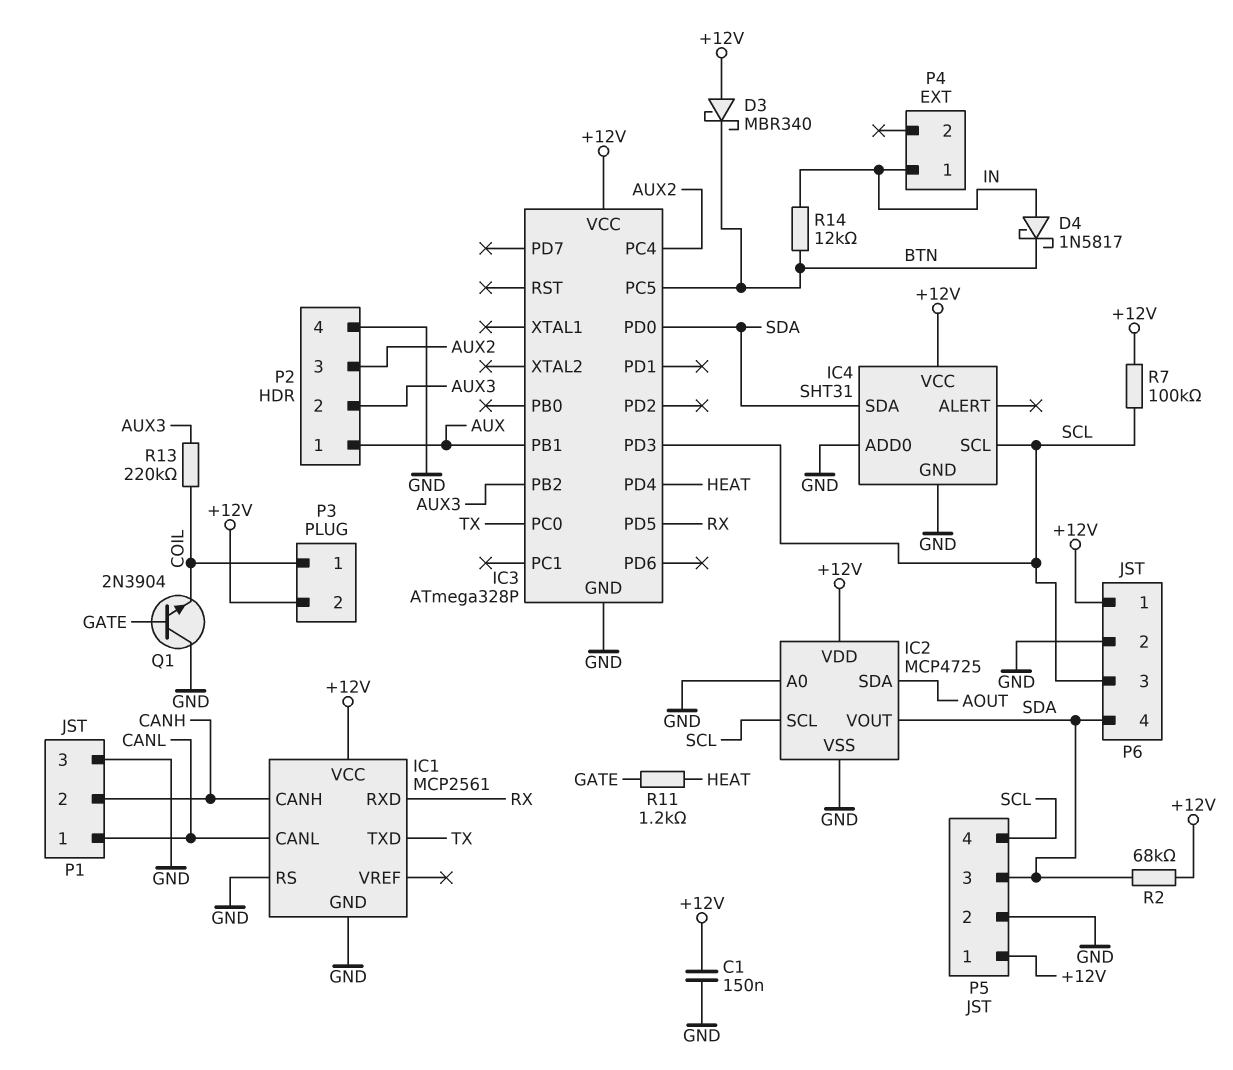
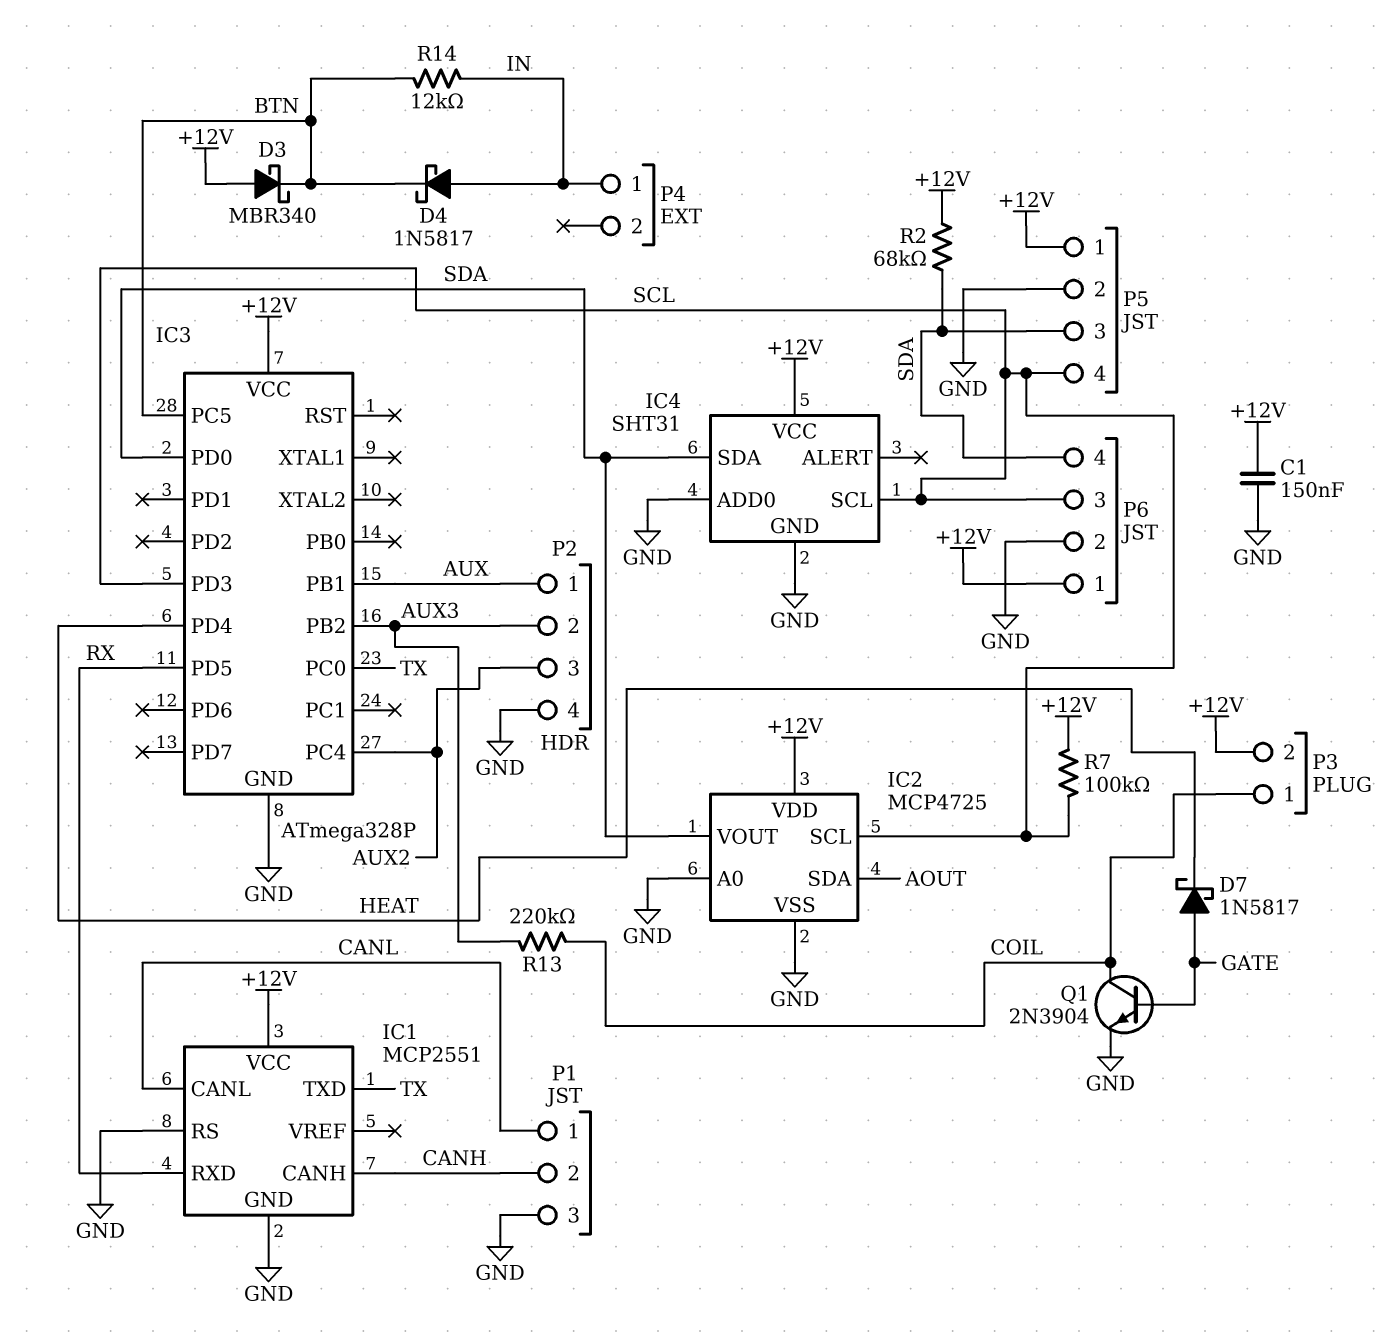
D7: none -> schottky 1N5817 (A GATE, K HEAT)
IC1: MCP2561 -> MCP2551
Q1: NPN 2N3904 (B GATE, C GND, E COIL) -> NPN 2N3904 (B GATE, C COIL, E GND)
R11: 1.2k (GATE, HEAT) -> none

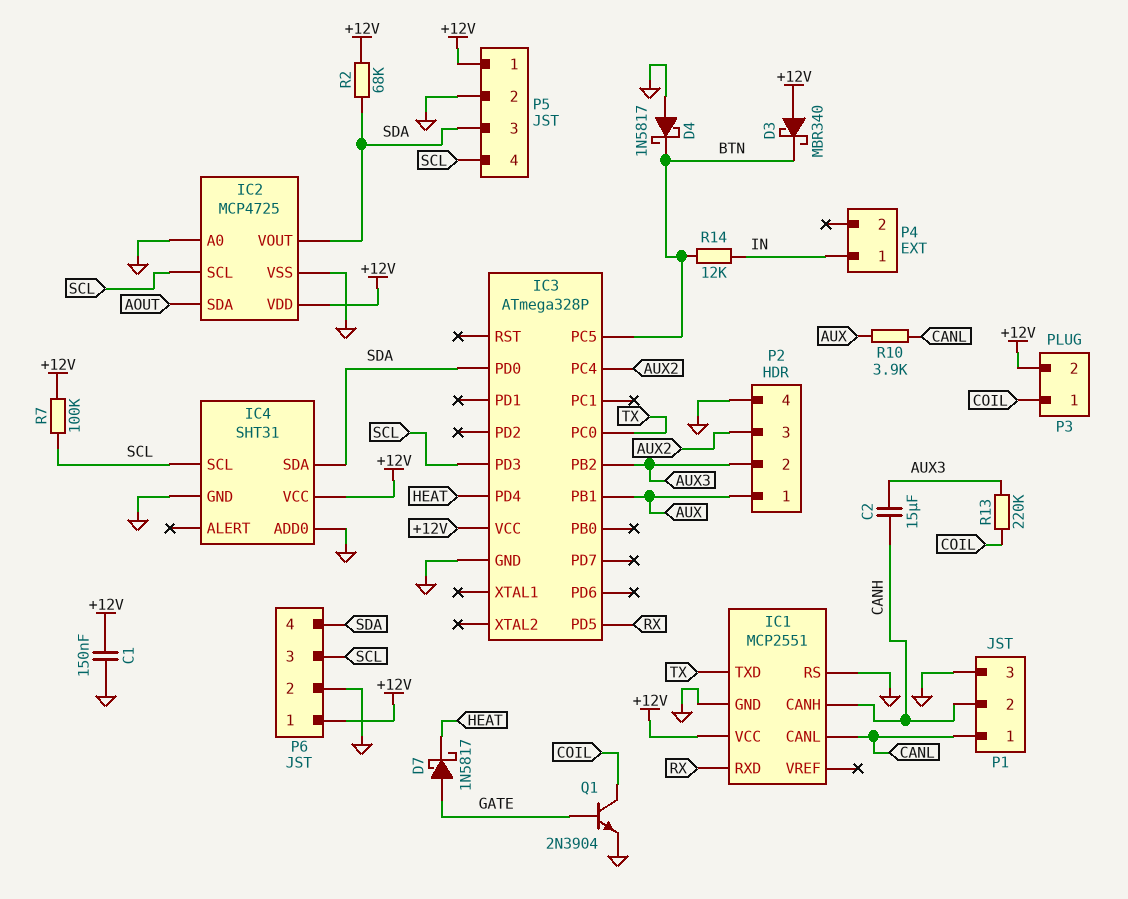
C2: none -> 15uF (AUX3, CANH)
D4: schottky 1N5817 (A IN, K BTN) -> schottky 1N5817 (A GND, K BTN)
R10: none -> 3.9k (AUX, CANL)

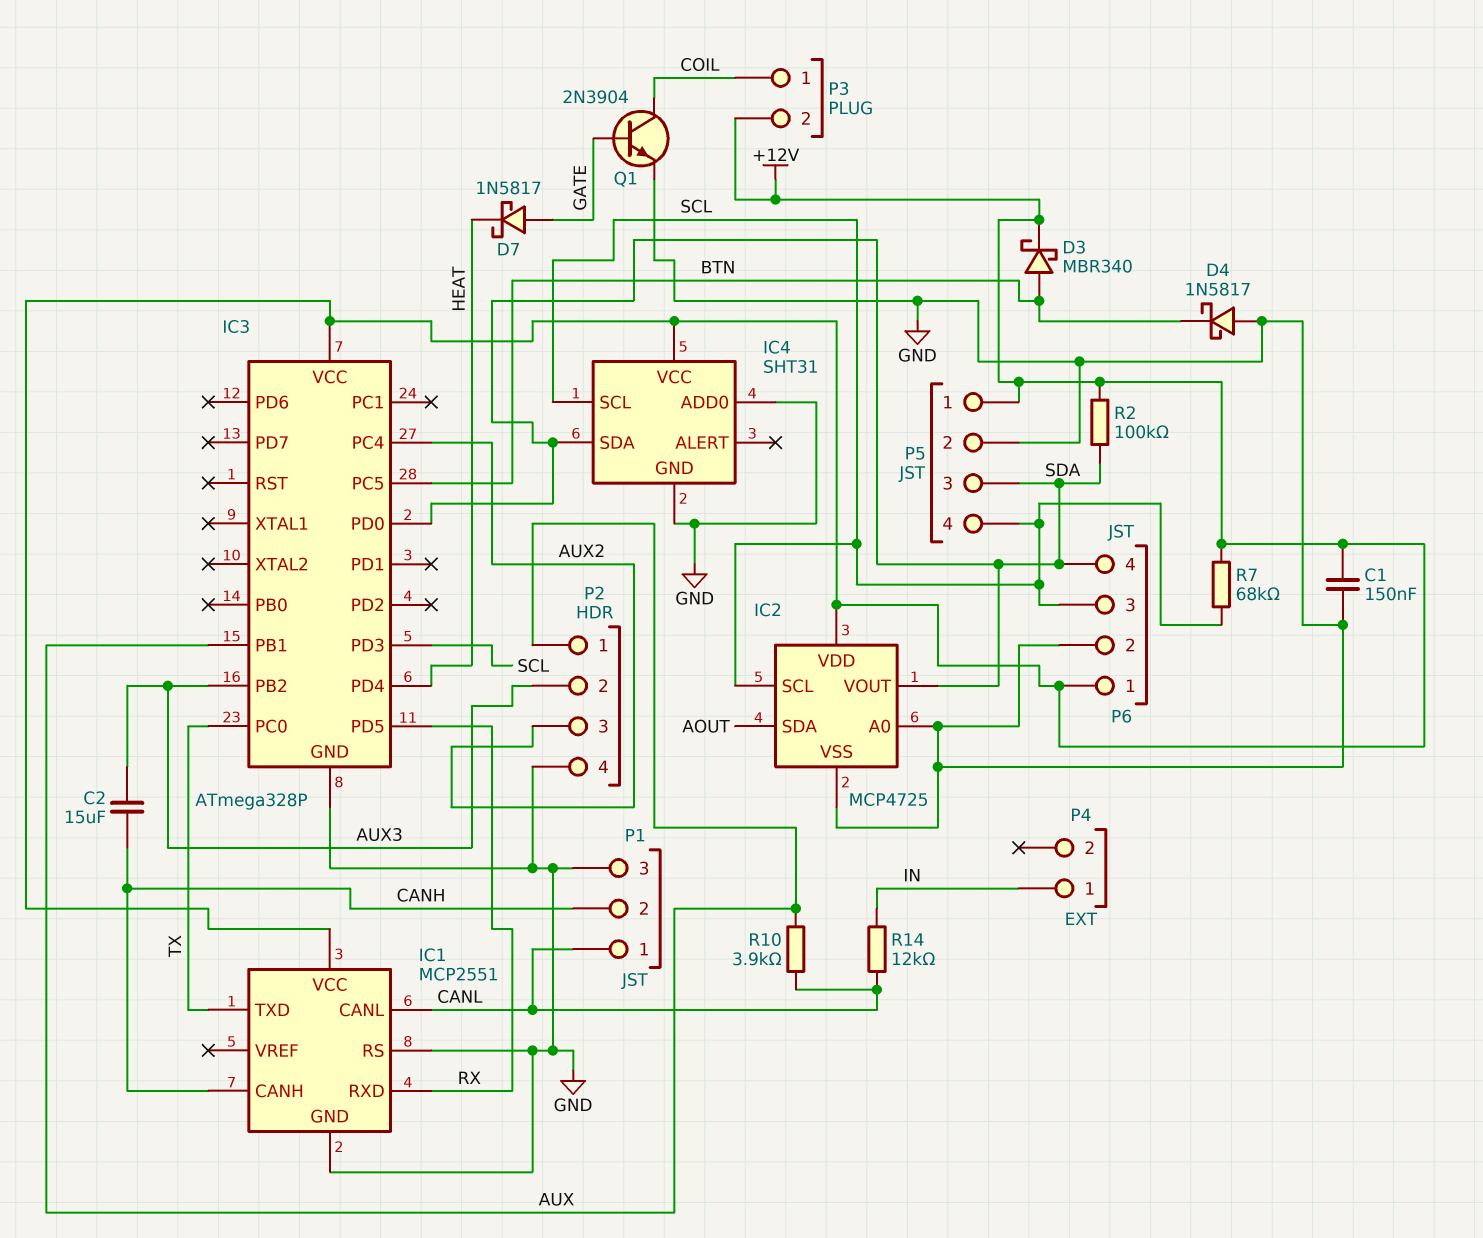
D3: schottky MBR340 (A +12V, K BTN) -> schottky MBR340 (A BTN, K +12V)
R2: 68k (+12V, SDA) -> 100k (+12V, SDA)
R7: 100k (+12V, SCL) -> 68k (+12V, SCL)
R13: 220k (AUX3, COIL) -> none
R14: 12k (BTN, IN) -> 12k (CANL, IN)

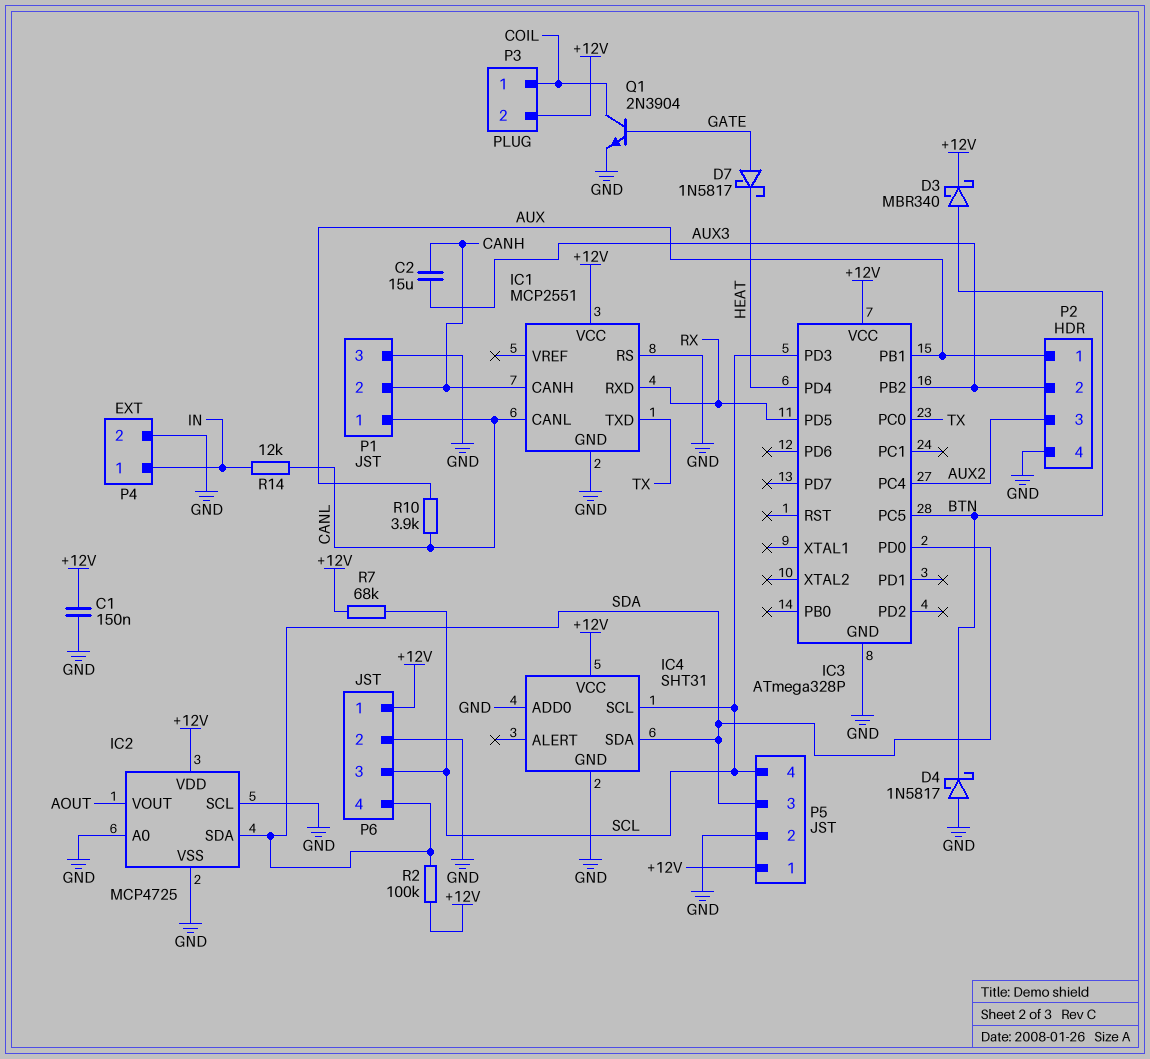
IC2 pin SCL: SCL -> GND
IC2 pin SDA: AOUT -> SDA
IC2 pin VOUT: SDA -> AOUT
P4 pin 2: none -> GND

